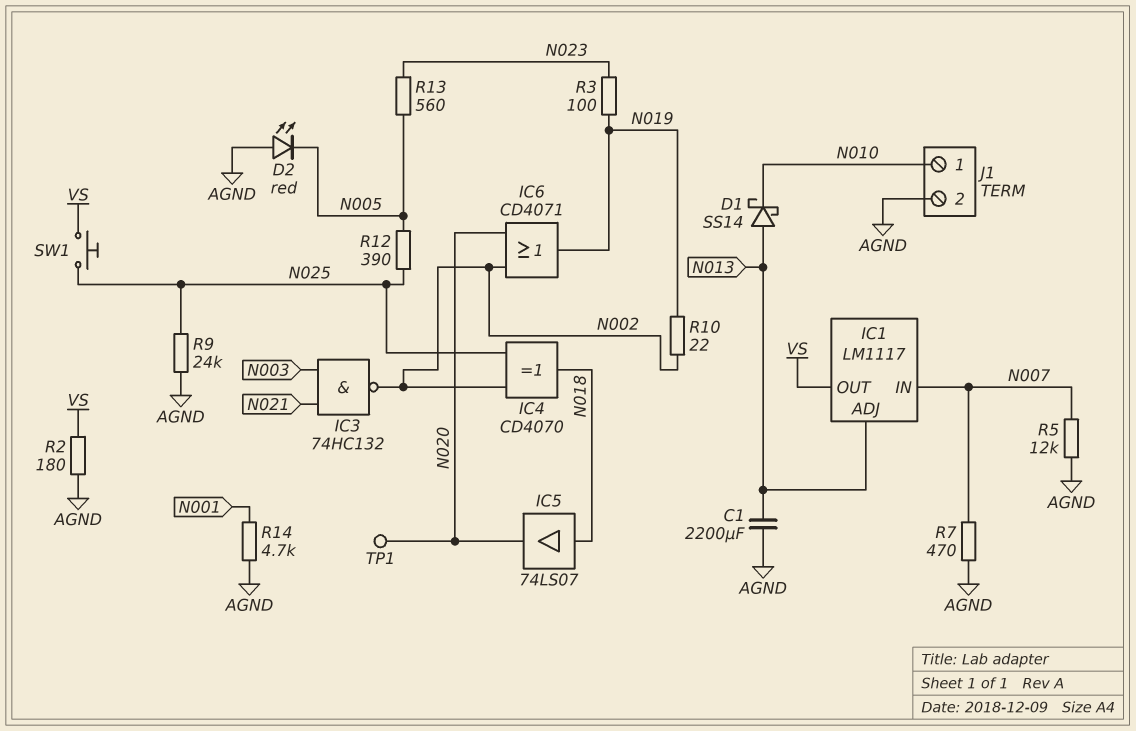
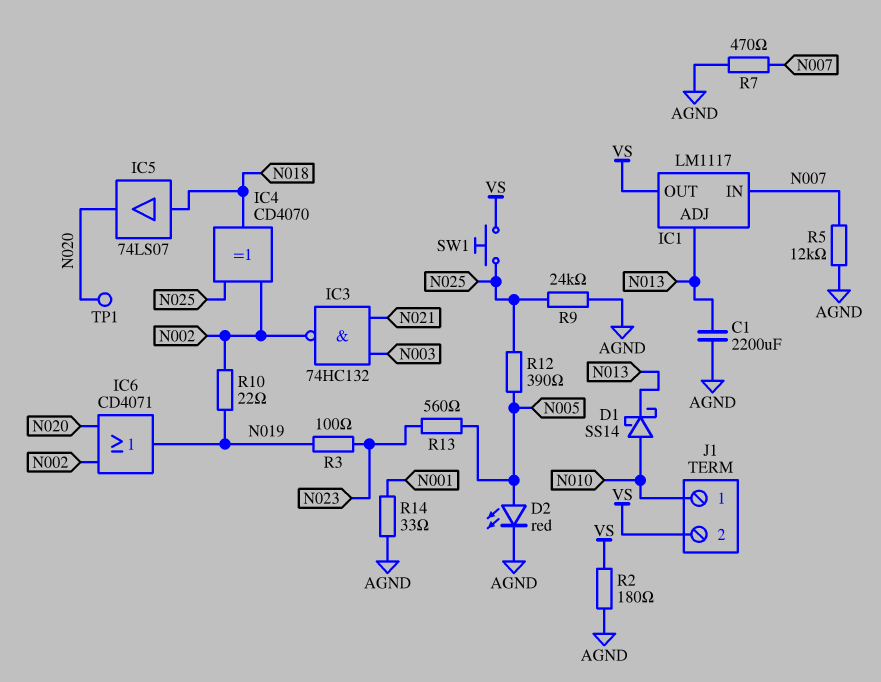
D1: schottky SS14 (A N013, K N010) -> schottky SS14 (A N010, K N013)
D2: LED red (A AGND, K N005) -> LED red (A N005, K AGND)
J1 pin 2: AGND -> VS
R14: 4.7k (AGND, N001) -> 33 (AGND, N001)

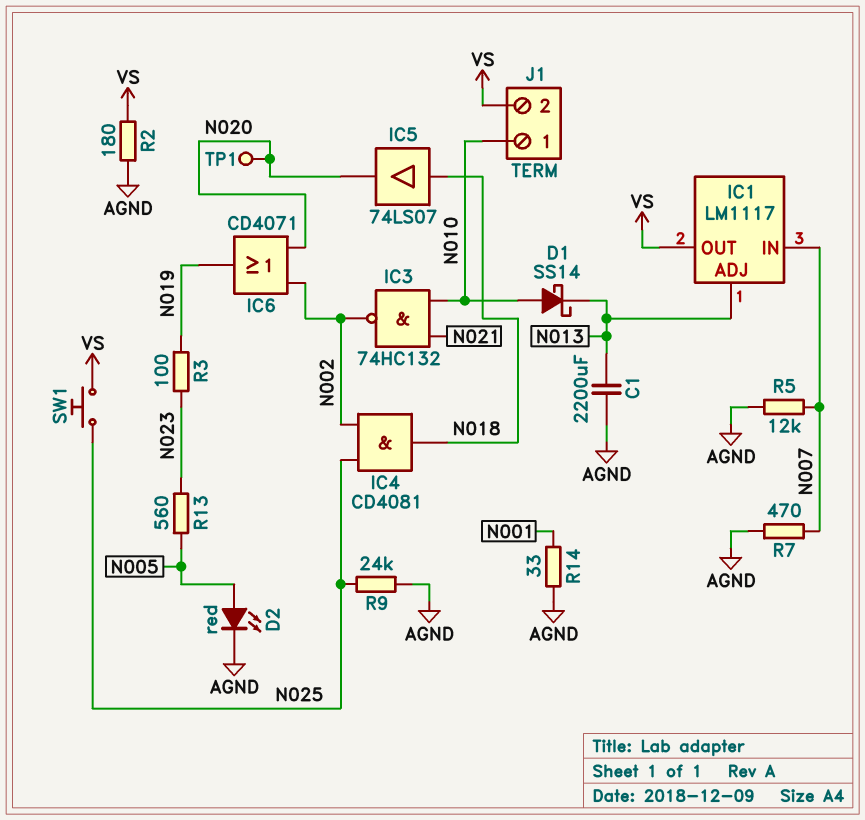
IC3: NAND 74HC132 (in N003, in N021, out N002) -> NAND 74HC132 (in N010, in N021, out N002)
IC4: XOR CD4070 (in N002, in N025, out N018) -> AND CD4081 (in N002, in N025, out N018)
R10: 22 (N002, N019) -> none
R12: 390 (N005, N025) -> none

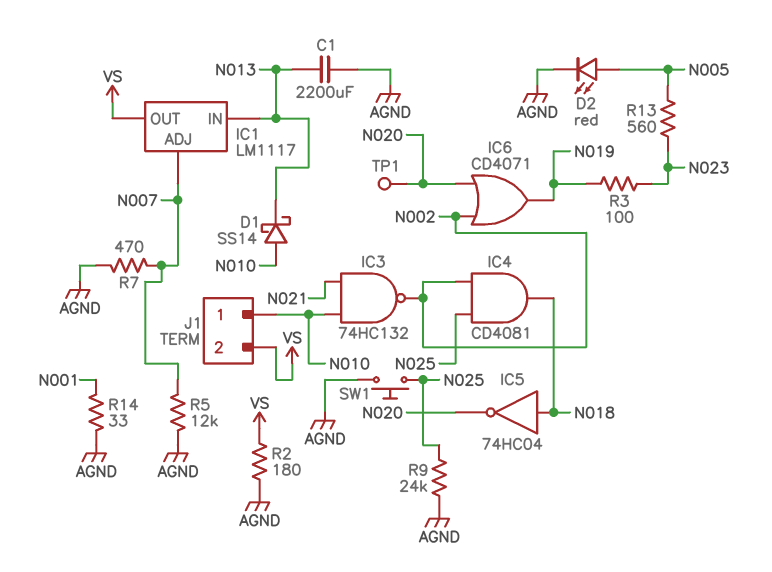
IC1 pin ADJ: N013 -> N007
IC1 pin IN: N007 -> N013
IC5: buffer 74LS07 (in N018, out N020) -> NOT 74HC04 (in N018, out N020)
SW1: button (N025, VS) -> button (AGND, N025)

